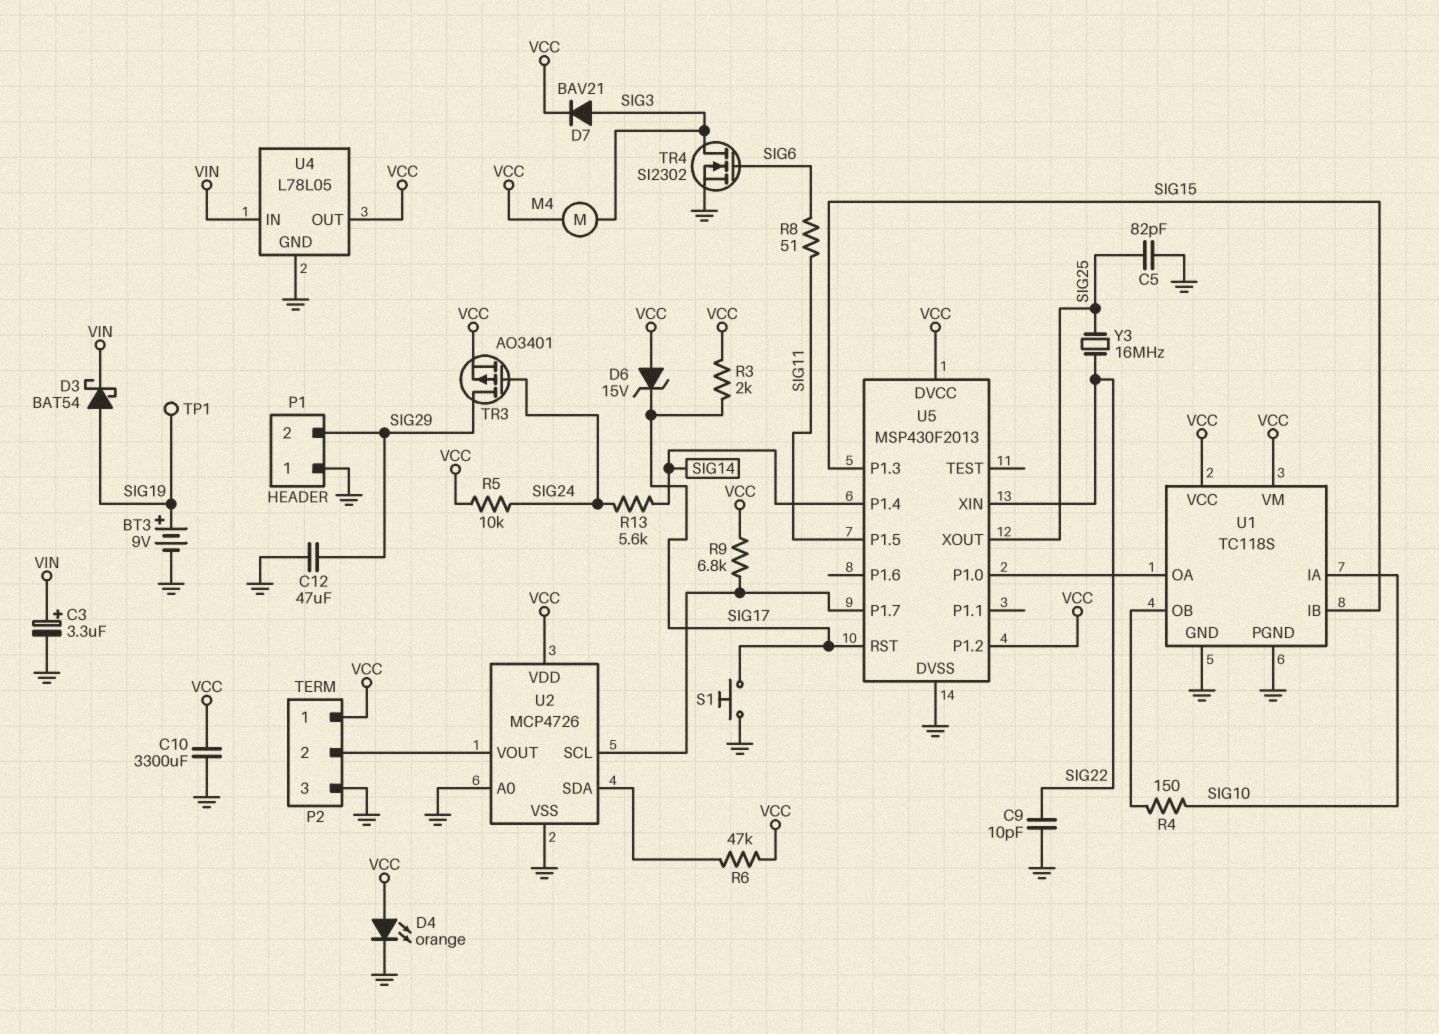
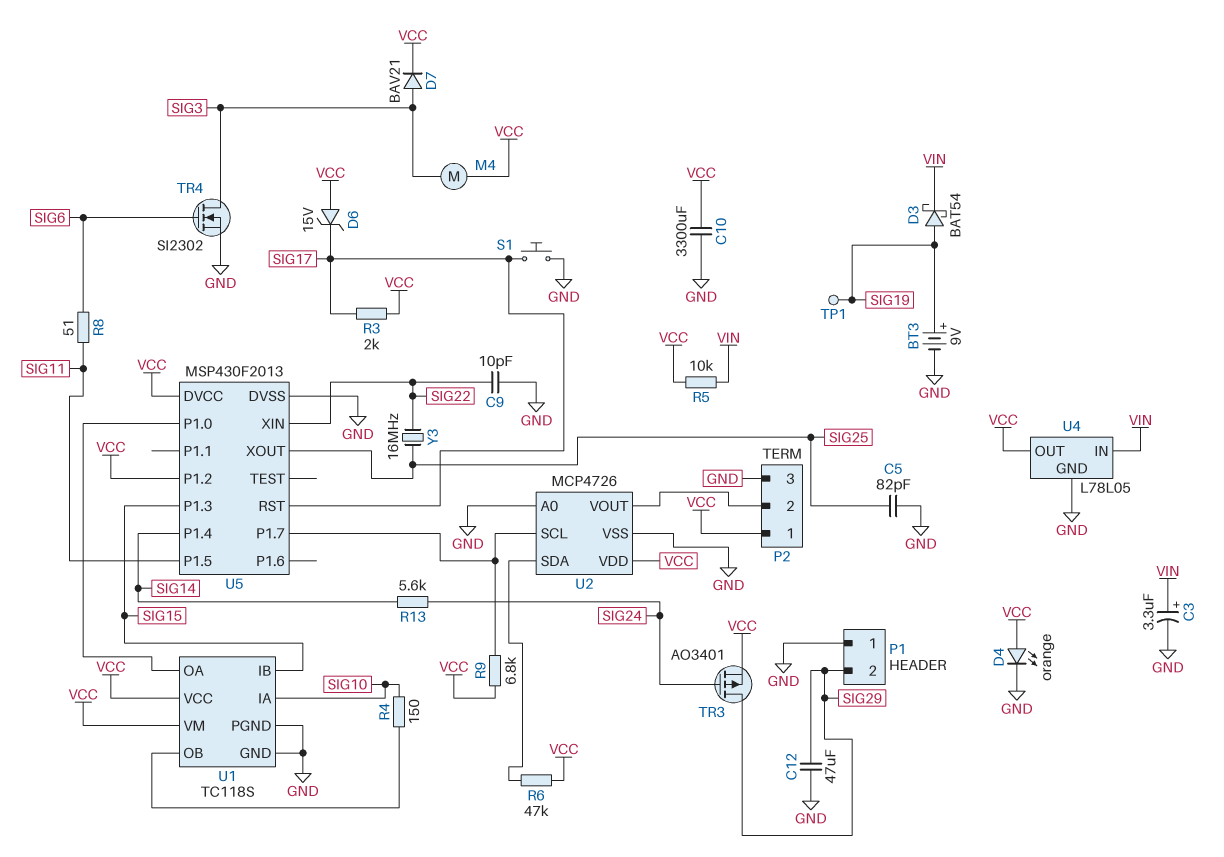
R5: 10k (SIG24, VCC) -> 10k (VCC, VIN)

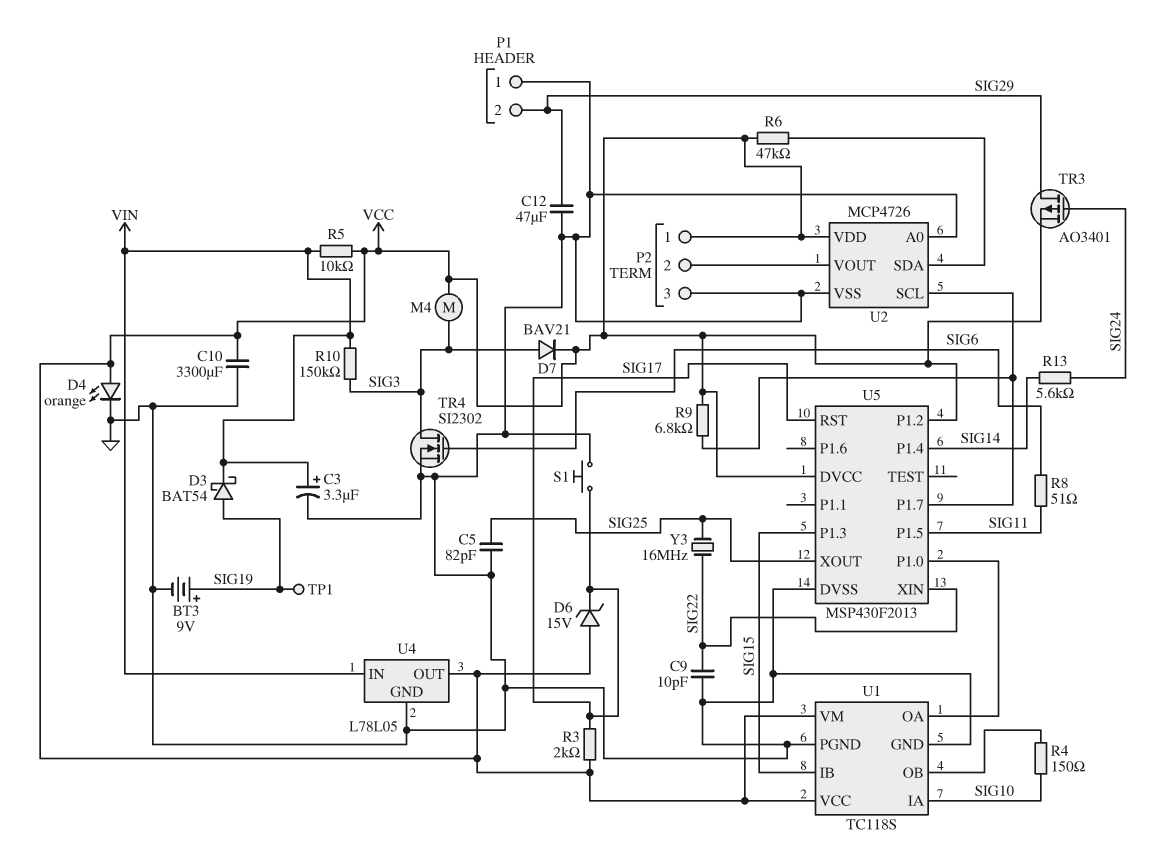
R10: none -> 150k (SIG3, VIN)

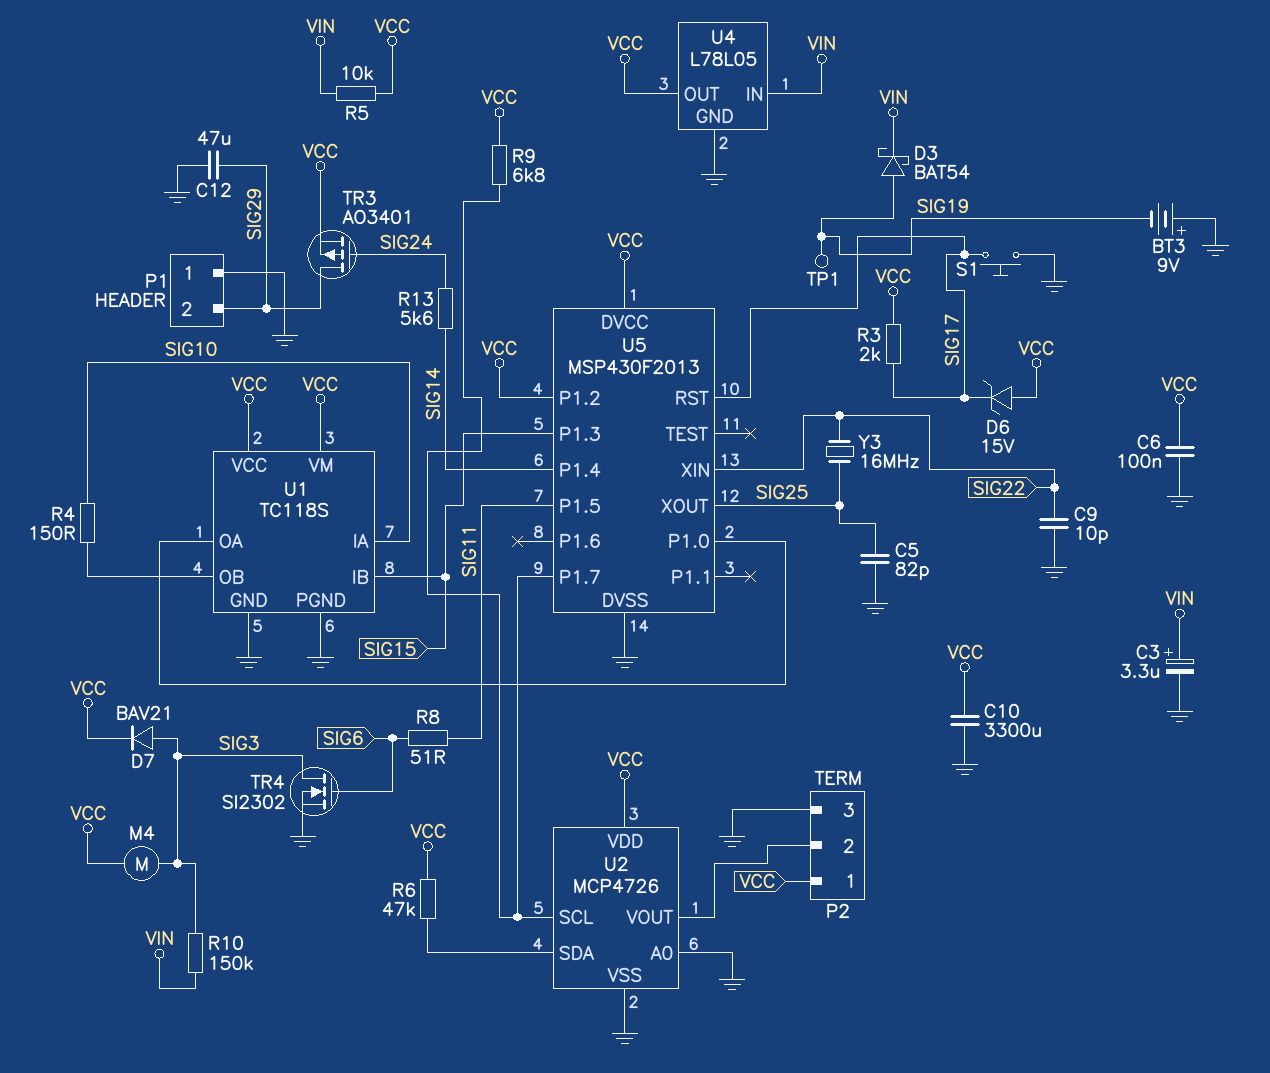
BT3: 9V (plus SIG19, minus GND) -> 9V (plus GND, minus SIG19)
C6: none -> 100nF (GND, VCC)
D4: LED orange (A VCC, K GND) -> none

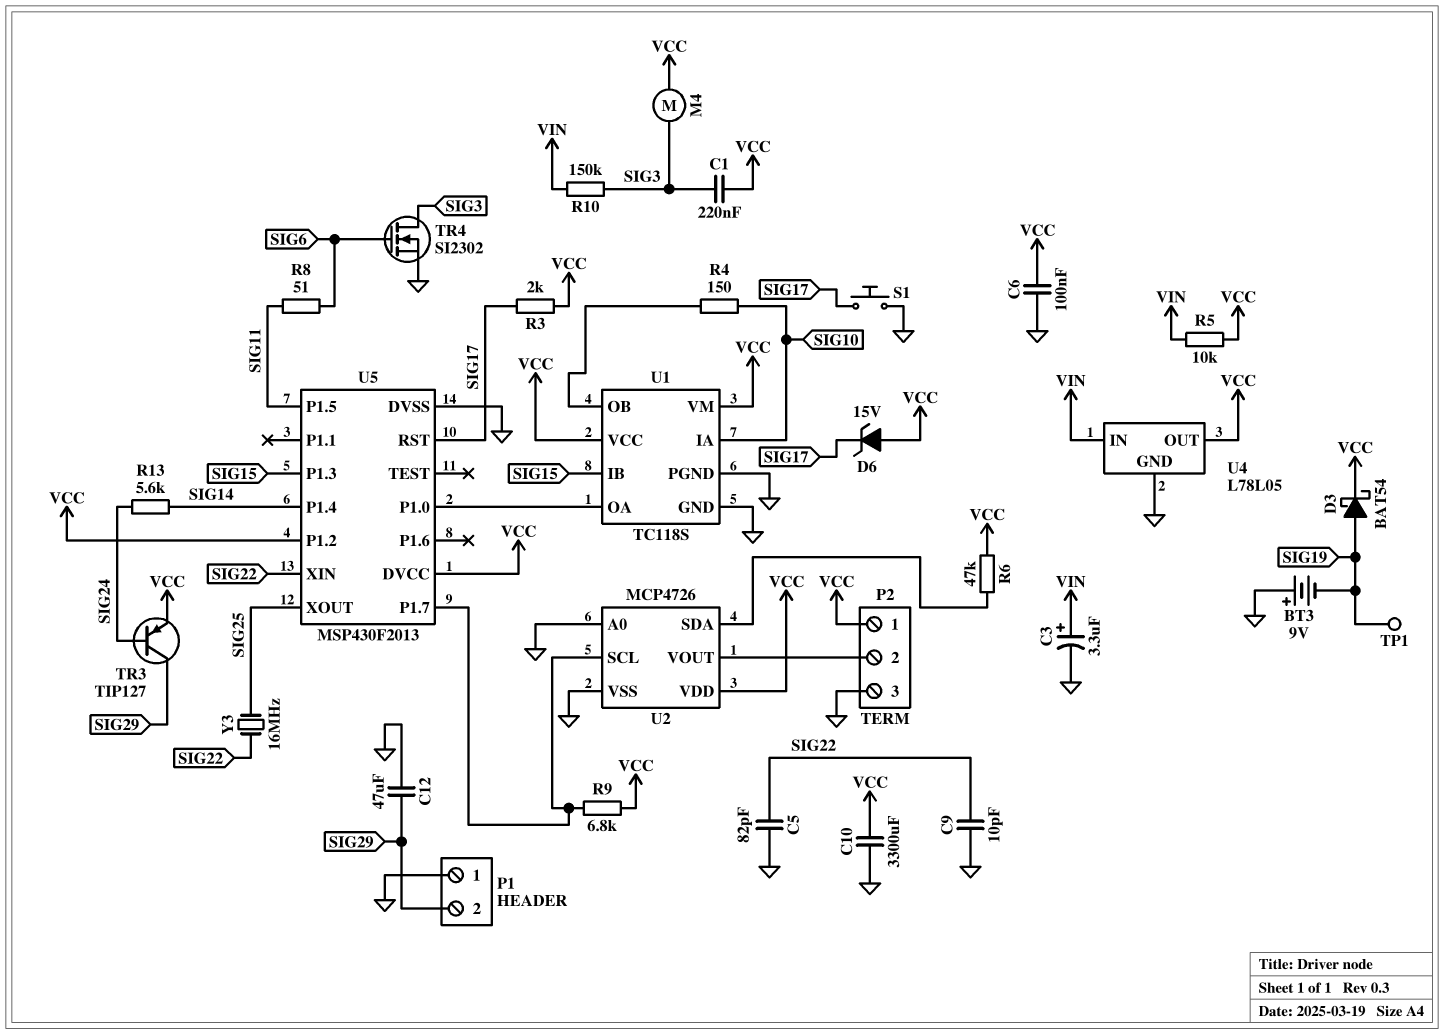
C1: none -> 220nF (SIG3, VCC)
C5: 82pF (GND, SIG25) -> 82pF (GND, SIG22)
D3: schottky BAT54 (A SIG19, K VIN) -> schottky BAT54 (A SIG19, K VCC)
D7: diode BAV21 (A SIG3, K VCC) -> none
TR3: PMOS AO3401 (G SIG24, D SIG29, S VCC) -> PNP TIP127 (B SIG24, C SIG29, E VCC)

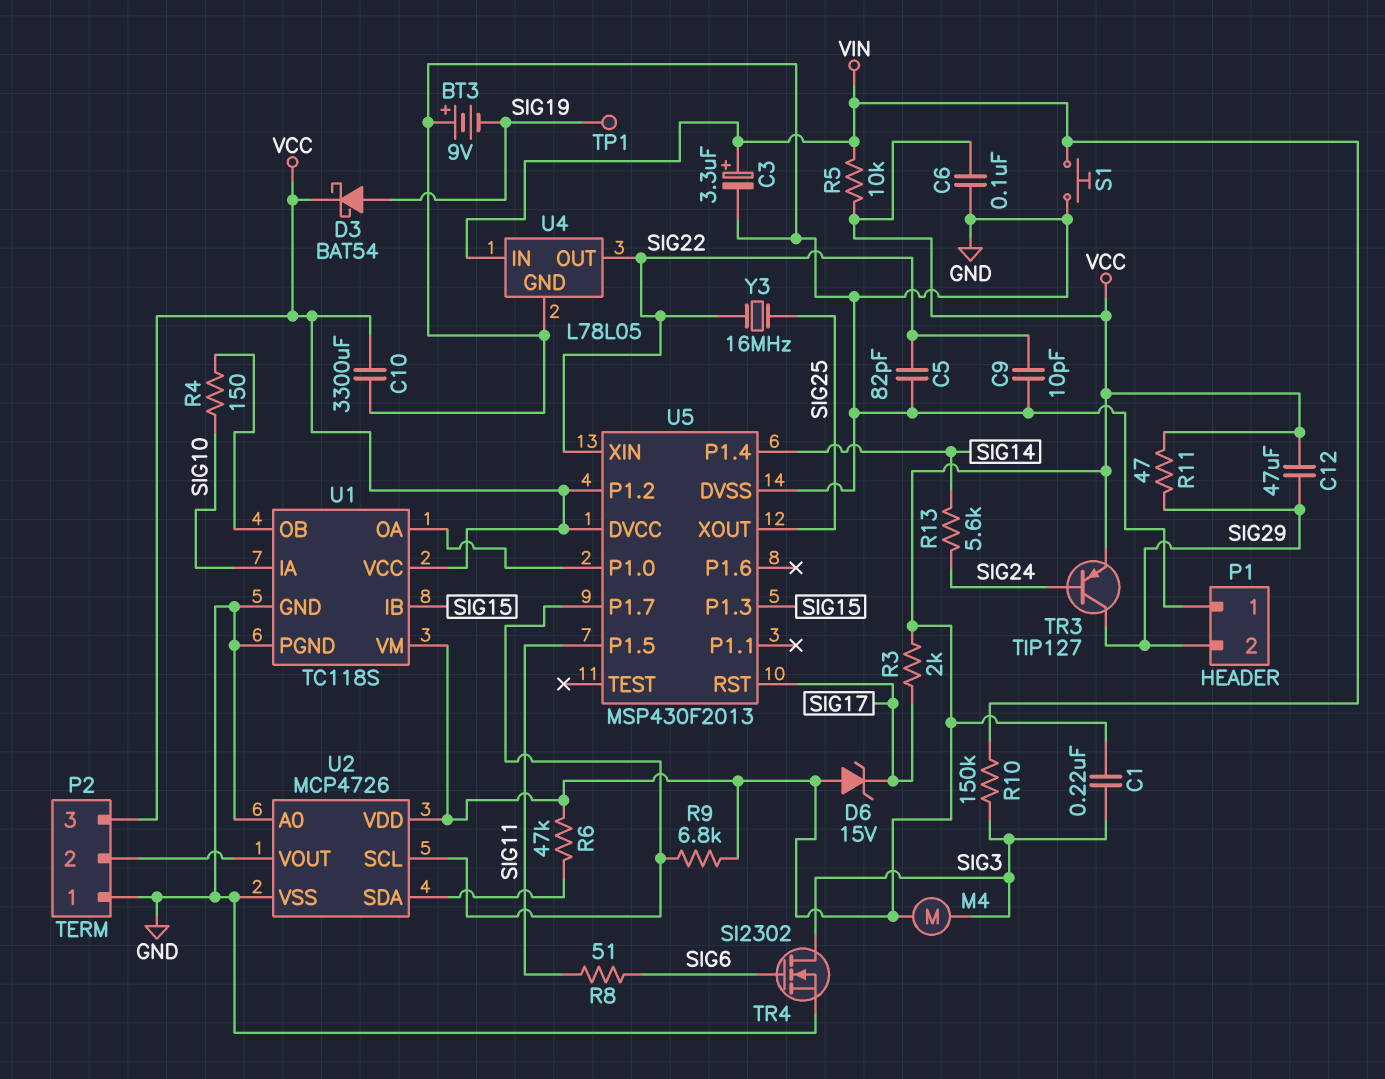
C12: 47uF (GND, SIG29) -> 47uF (SIG29, VCC)
P2 pin 1: VCC -> GND
P2 pin 3: GND -> VCC
R11: none -> 47 (SIG29, VCC)
S1: button (GND, SIG17) -> button (GND, VIN)
U4 pin OUT: VCC -> SIG22

